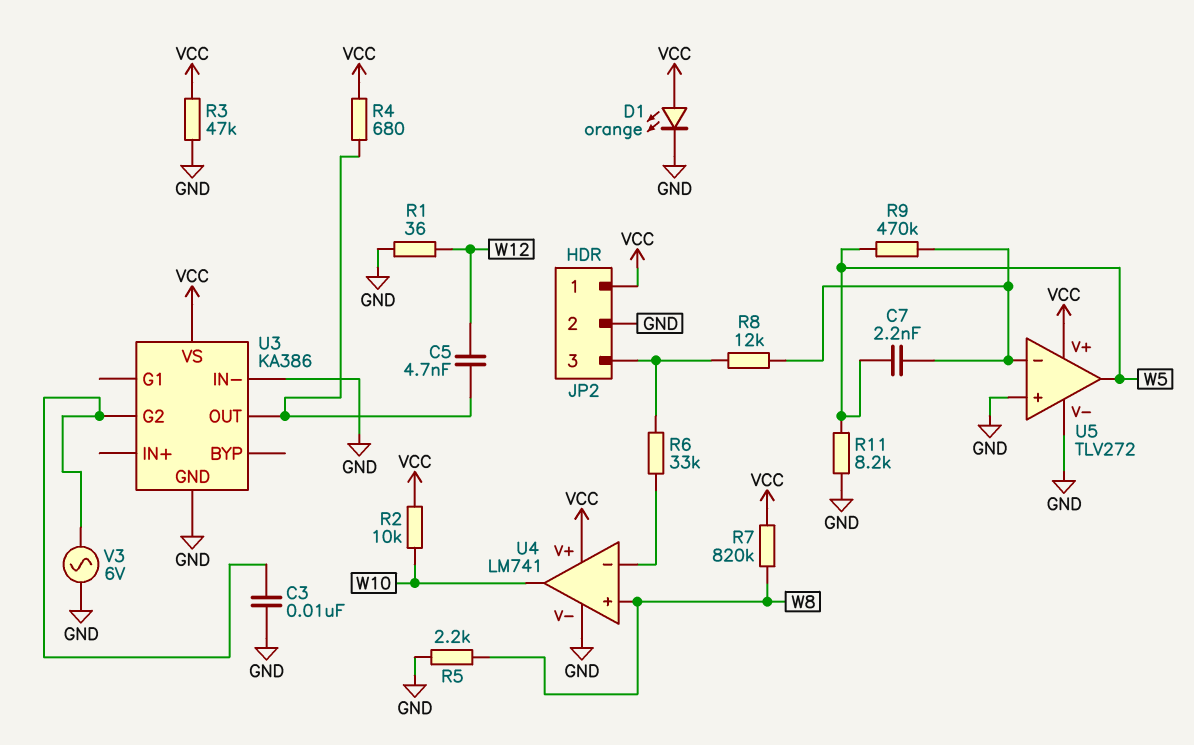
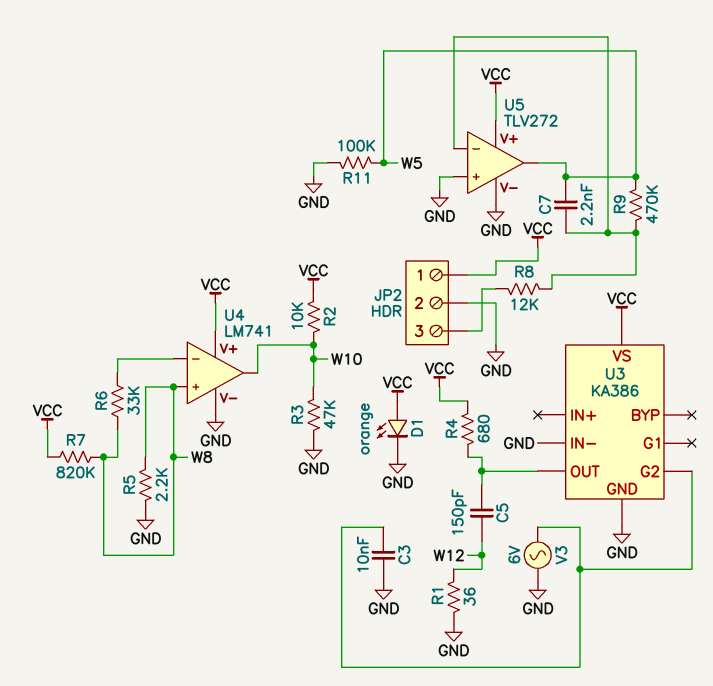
C5: 4.7nF (U3/OUT, W12) -> 150pF (U3/OUT, W12)
R3: 47k (GND, VCC) -> 47k (GND, W10)
R6: 33k (JP2/3, U4/in-) -> 33k (U4/in-, W8)
R11: 8.2k (GND, W5) -> 100k (GND, W5)

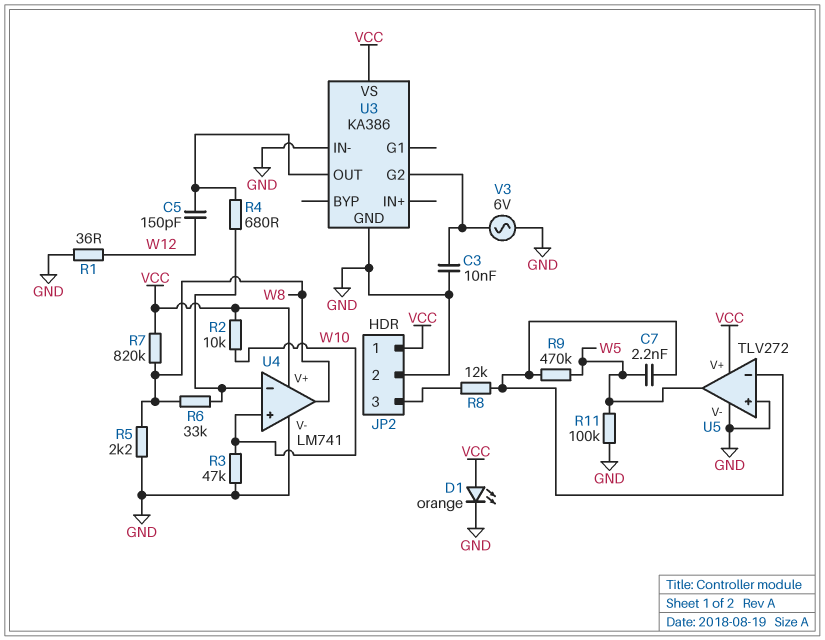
R4: 680 (U3/OUT, VCC) -> 680 (U3/OUT, U4/in-)
U4 pin in+: W8 -> W10
U4 pin out: W10 -> W8

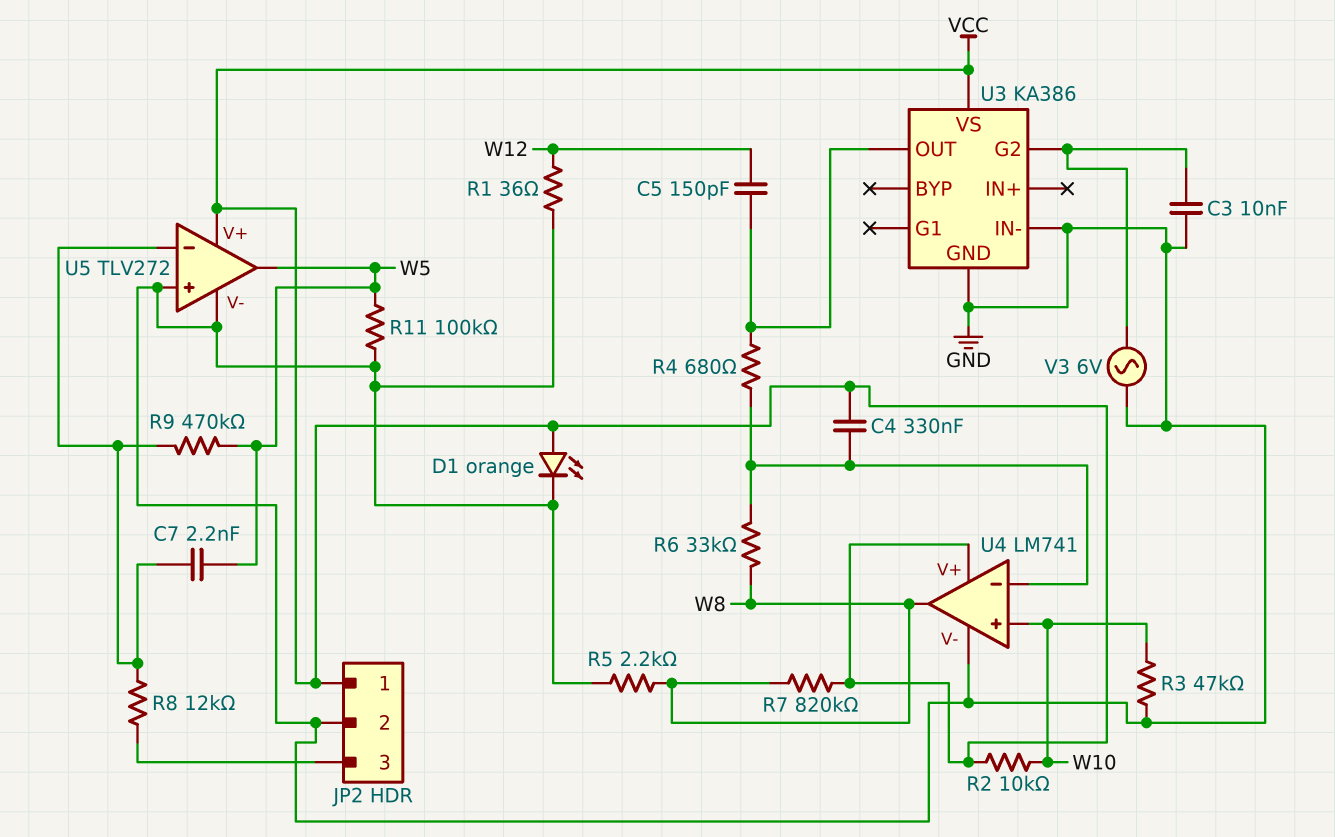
C4: none -> 330nF (U4/in-, VCC)

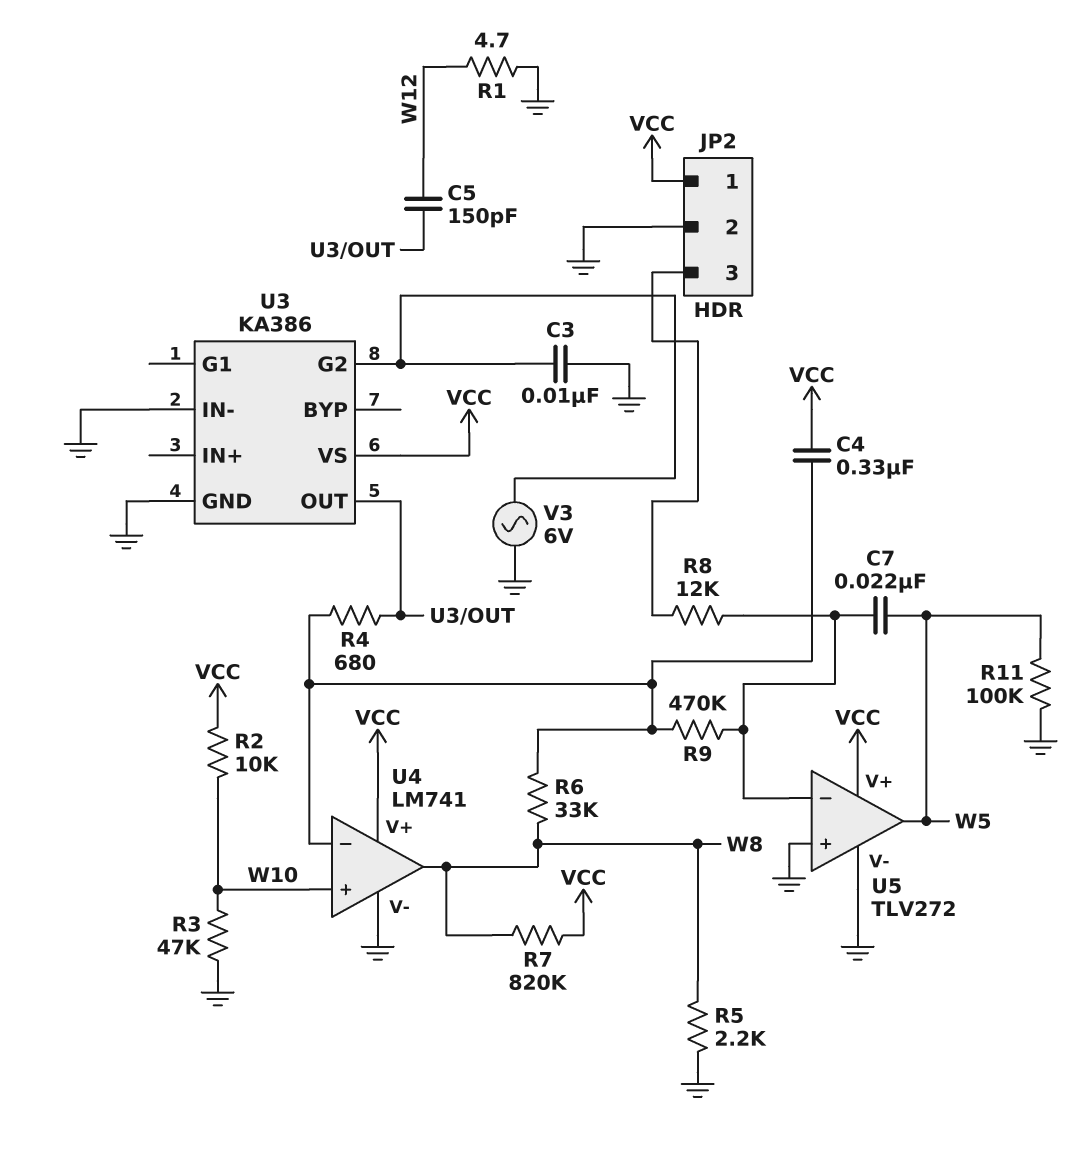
C7: 2.2nF (U5/in-, W5) -> 22nF (U5/in-, W5)
D1: LED orange (A VCC, K GND) -> none
R1: 36 (GND, W12) -> 4.7 (GND, W12)
R9: 470k (U5/in-, W5) -> 470k (U4/in-, U5/in-)

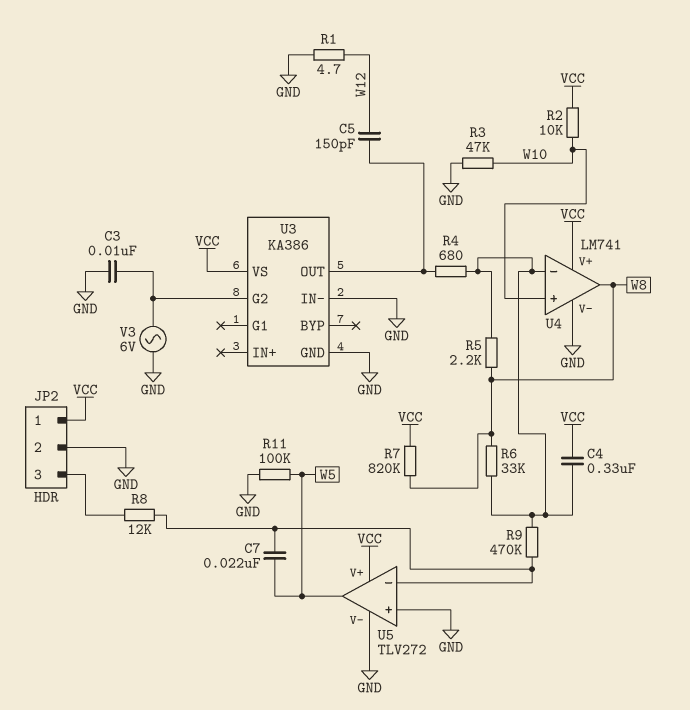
R5: 2.2k (GND, W8) -> 2.2k (U4/in-, W8)

